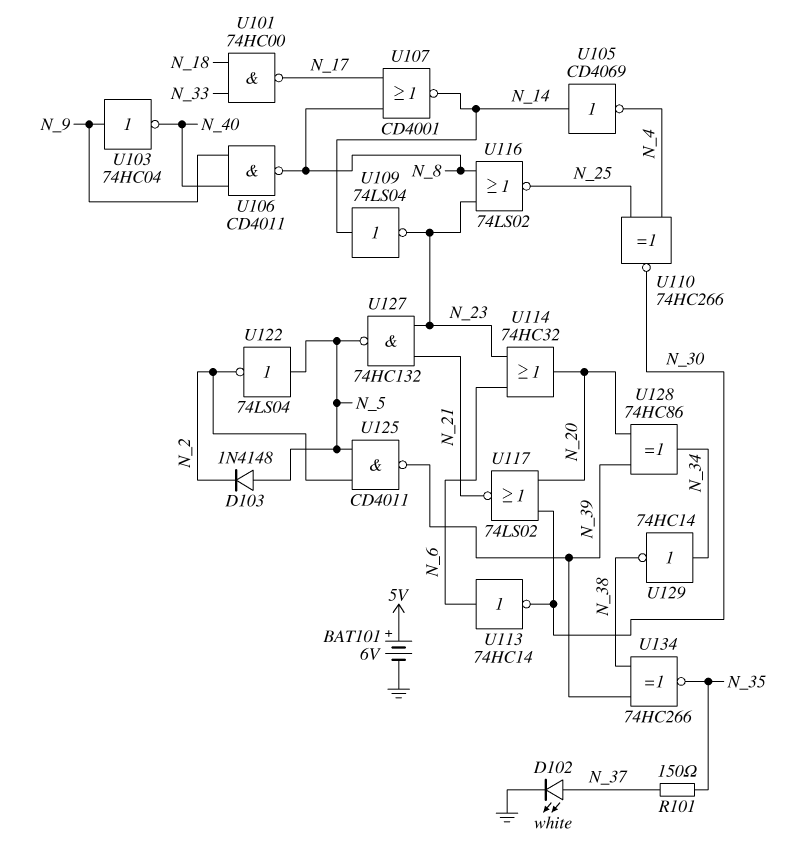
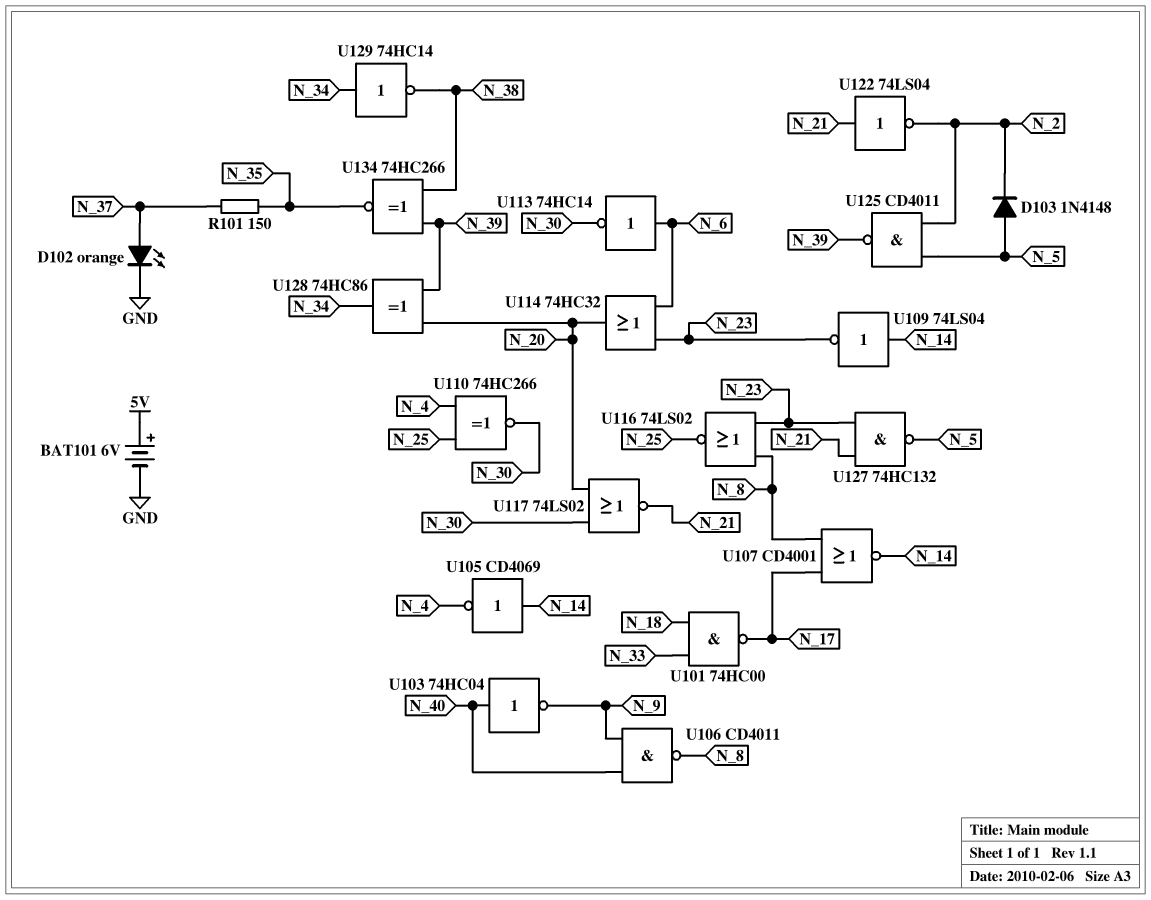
D102: LED white (A N_37, K GND) -> LED orange (A N_37, K GND)
U103: NOT 74HC04 (in N_9, out N_40) -> NOT 74HC04 (in N_40, out N_9)
U122: NOT 74LS04 (in N_5, out N_2) -> NOT 74LS04 (in N_21, out N_2)

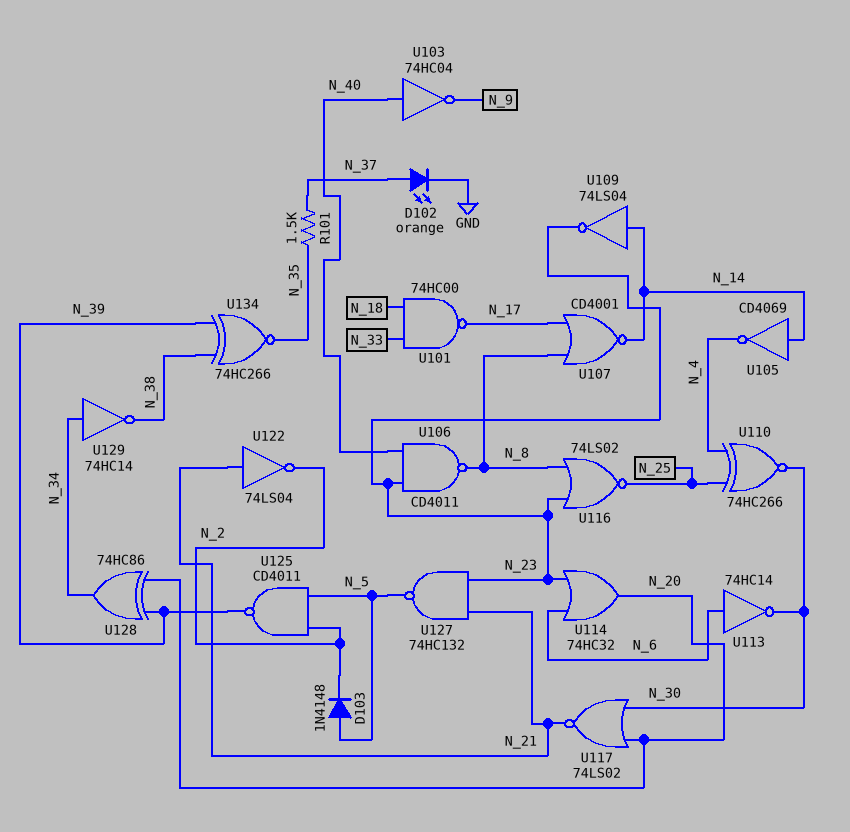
BAT101: 6V (plus 5V, minus GND) -> none
R101: 150 (N_35, N_37) -> 1.5k (N_35, N_37)
U106: NAND CD4011 (in N_9, in N_40, out N_8) -> NAND CD4011 (in N_23, in N_40, out N_8)

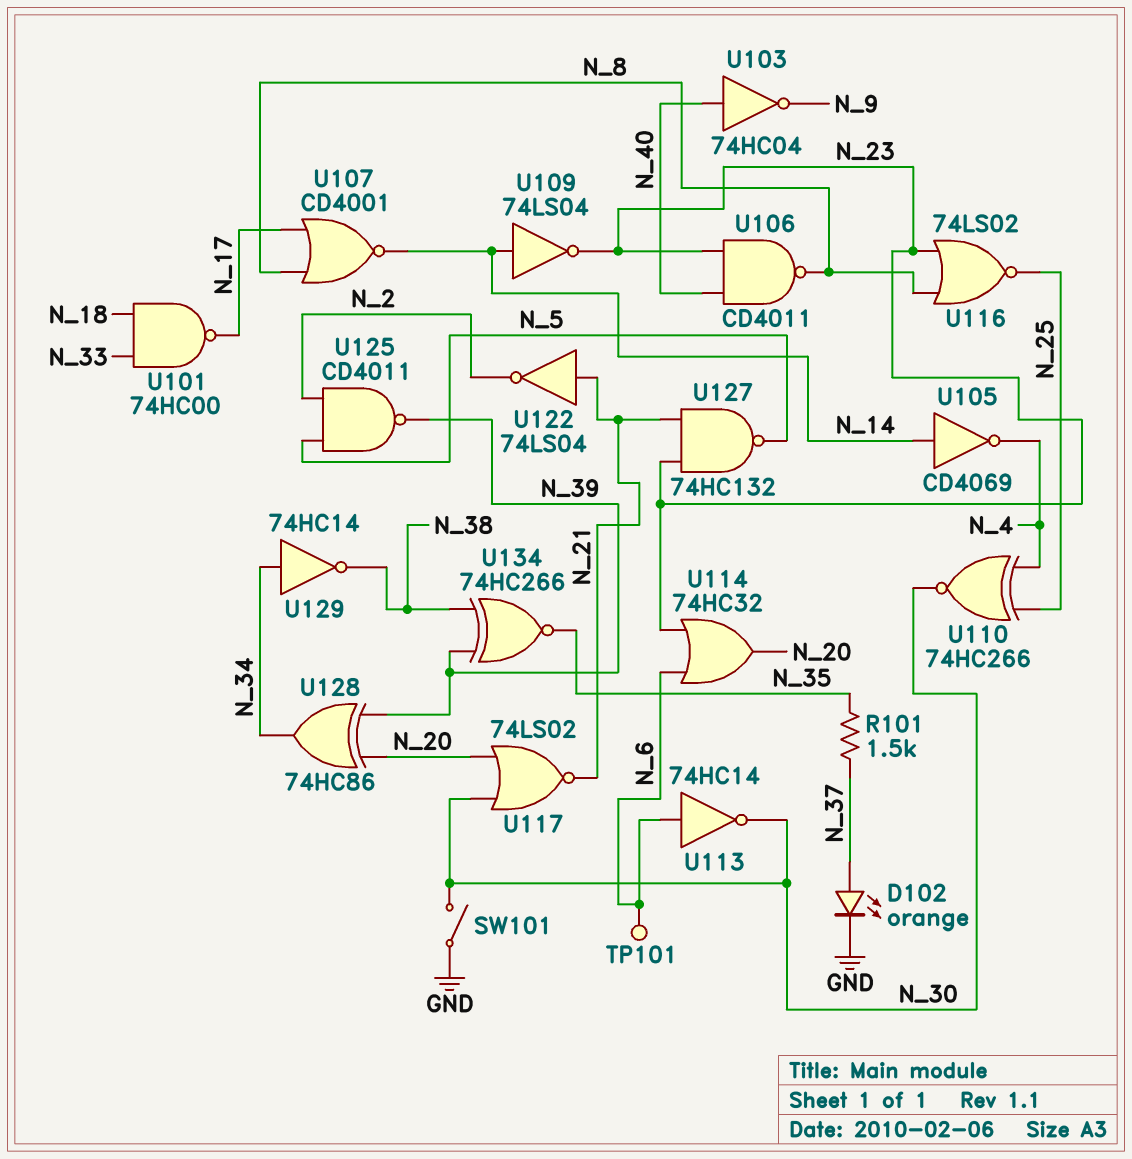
D103: diode 1N4148 (A N_5, K N_2) -> none
SW101: none -> switch (GND, N_30)
TP101: none -> test point (N_6)

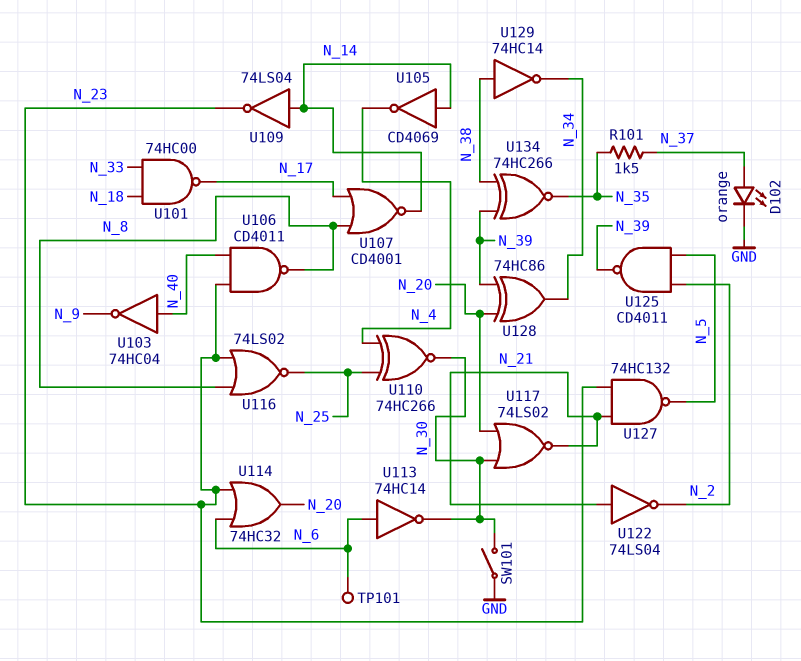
U129: NOT 74HC14 (in N_34, out N_38) -> NOT 74HC14 (in N_38, out N_34)

